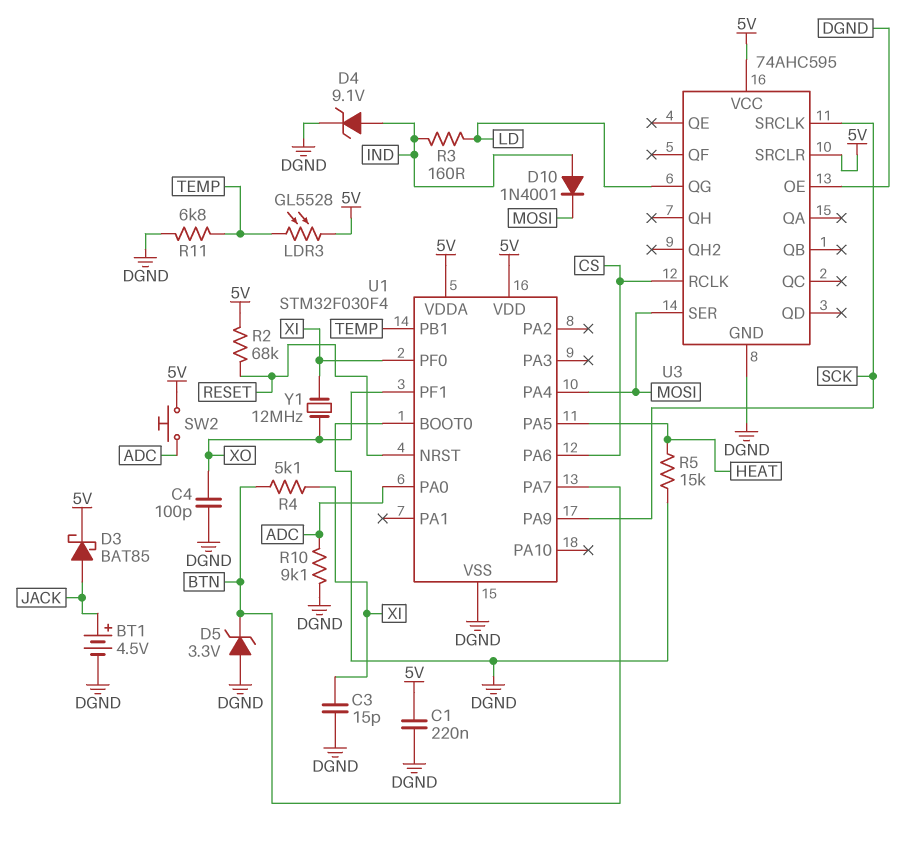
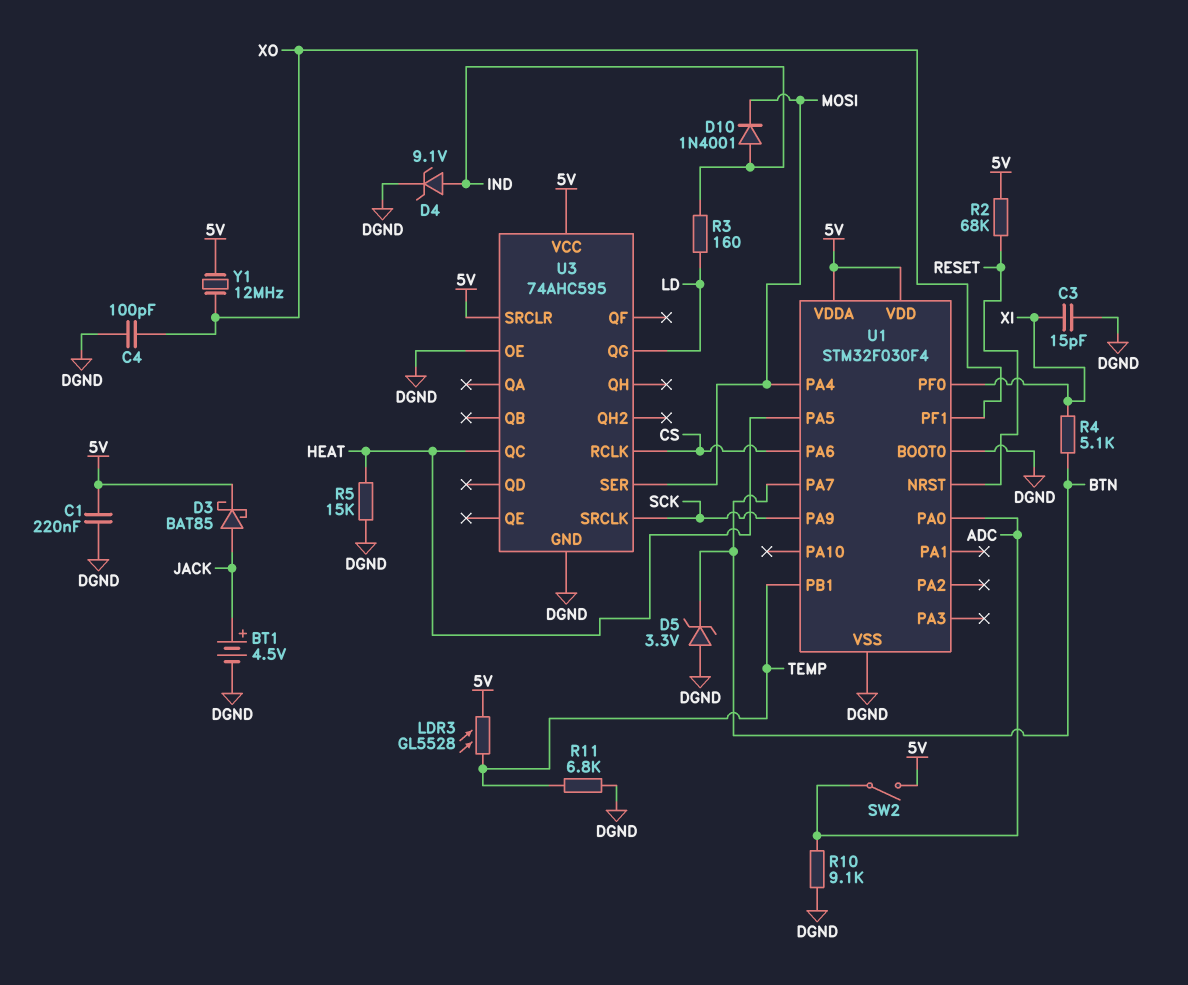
SW2: button (5V, ADC) -> switch (5V, ADC)
U3 pin QC: none -> HEAT
Y1: 12MHz (XI, XO) -> 12MHz (5V, XO)

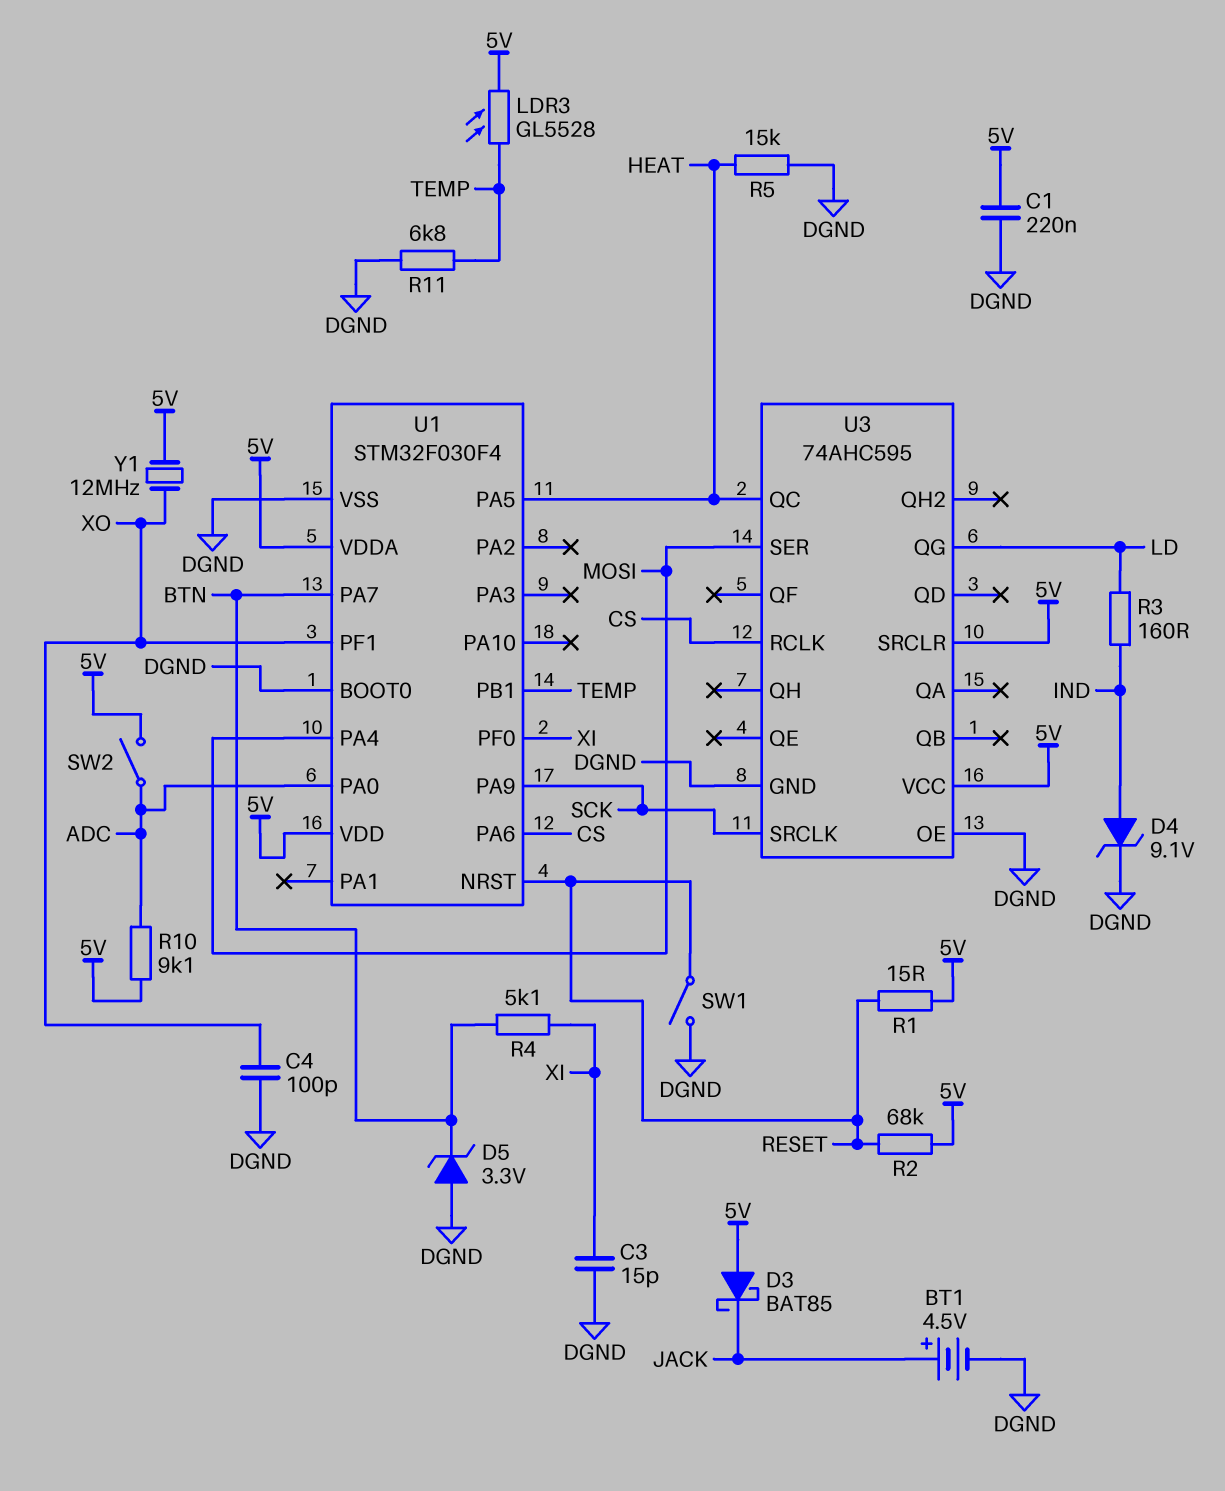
D3: schottky BAT85 (A JACK, K 5V) -> schottky BAT85 (A 5V, K JACK)
D10: diode 1N4001 (A IND, K MOSI) -> none
R1: none -> 15 (5V, RESET)
R10: 9.1k (ADC, DGND) -> 9.1k (5V, ADC)
SW1: none -> switch (DGND, RESET)

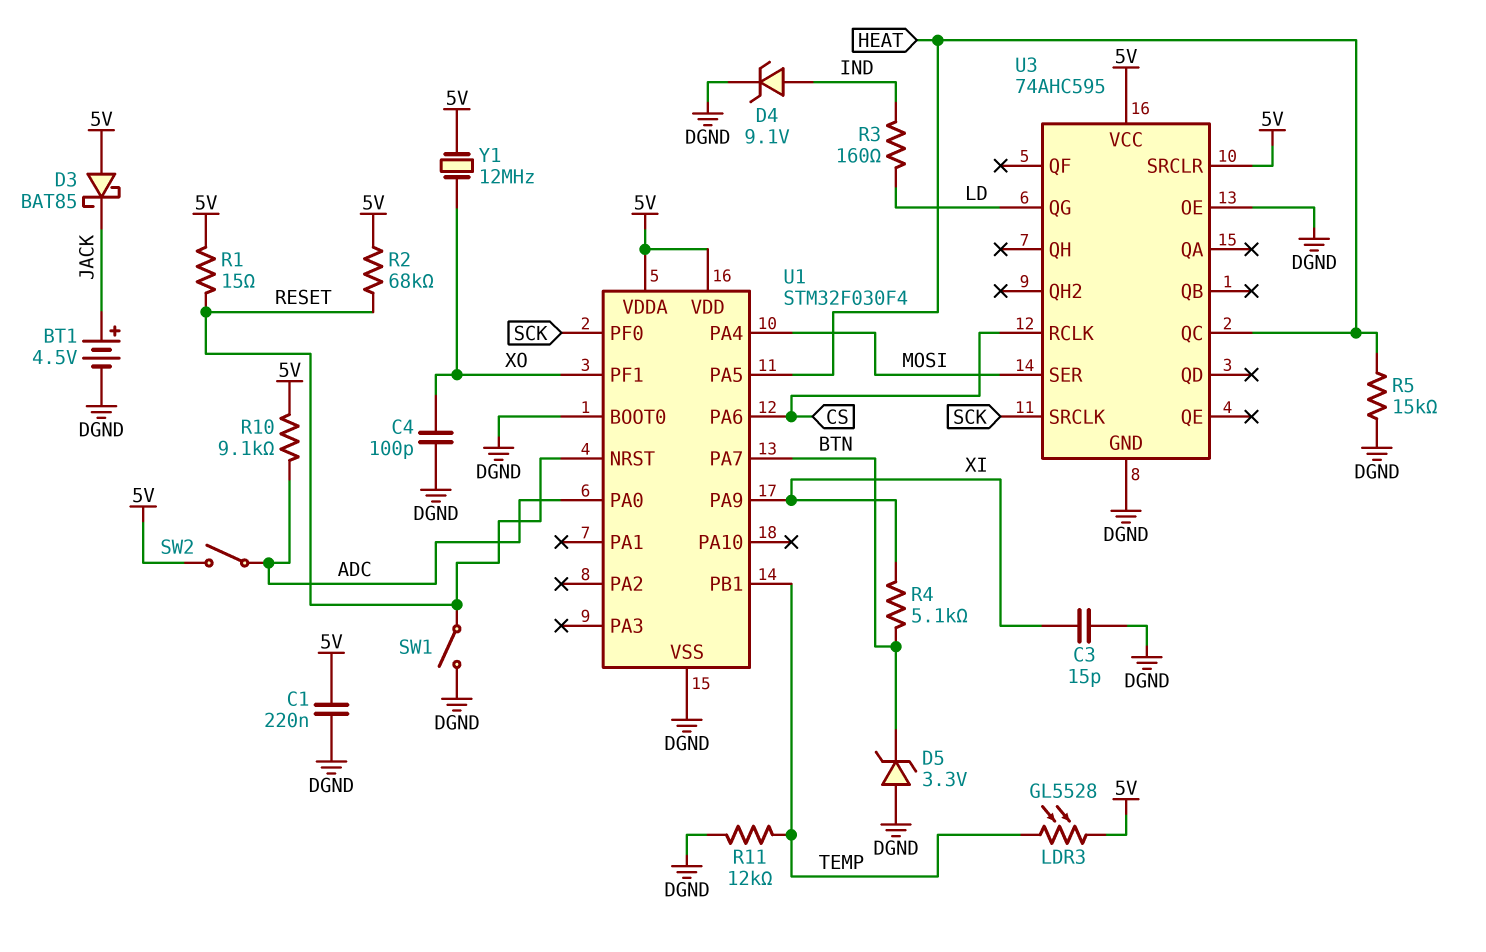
R11: 6.8k (DGND, TEMP) -> 12k (DGND, TEMP)
U1 pin PA9: SCK -> XI
U1 pin PF0: XI -> SCK

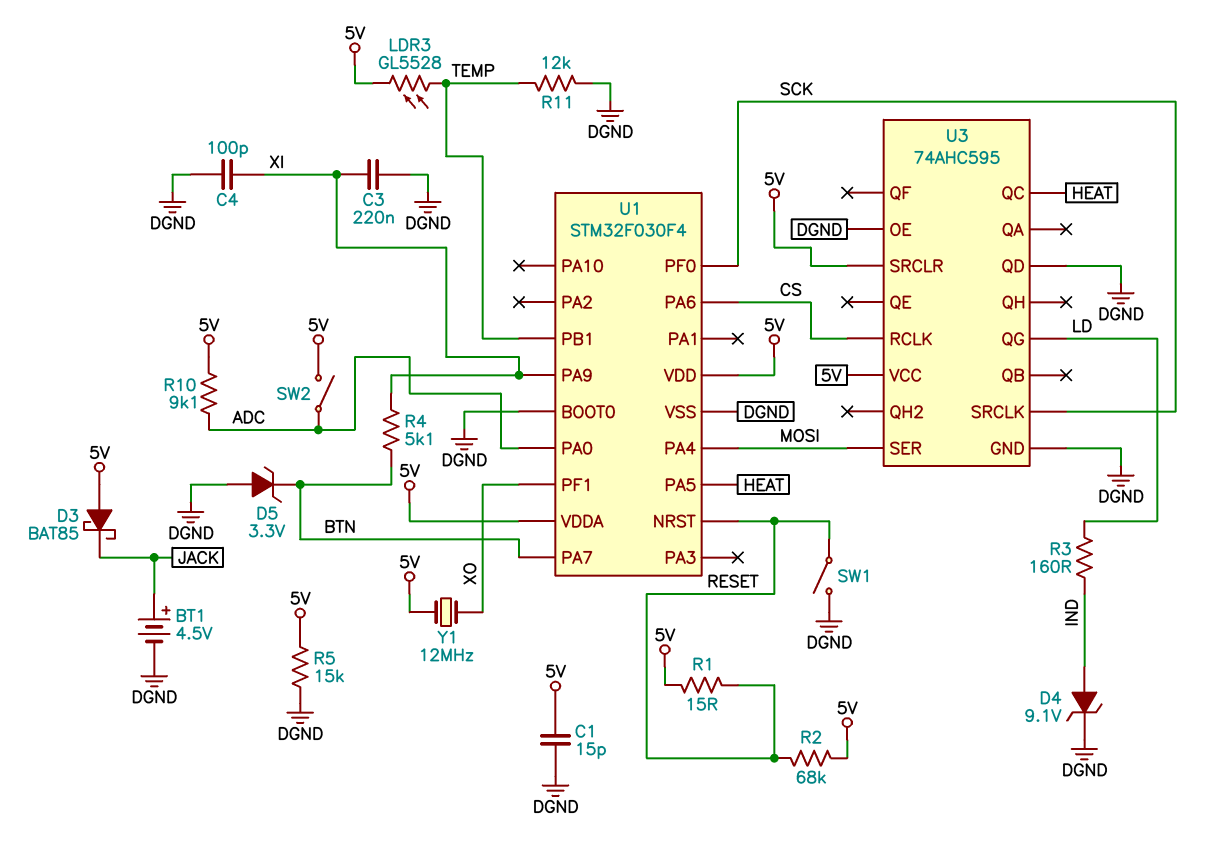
C1: 220nF (5V, DGND) -> 15pF (5V, DGND)
C3: 15pF (DGND, XI) -> 220nF (DGND, XI)
C4: 100pF (DGND, XO) -> 100pF (DGND, XI)
R5: 15k (DGND, HEAT) -> 15k (5V, DGND)
U3 pin QD: none -> DGND

